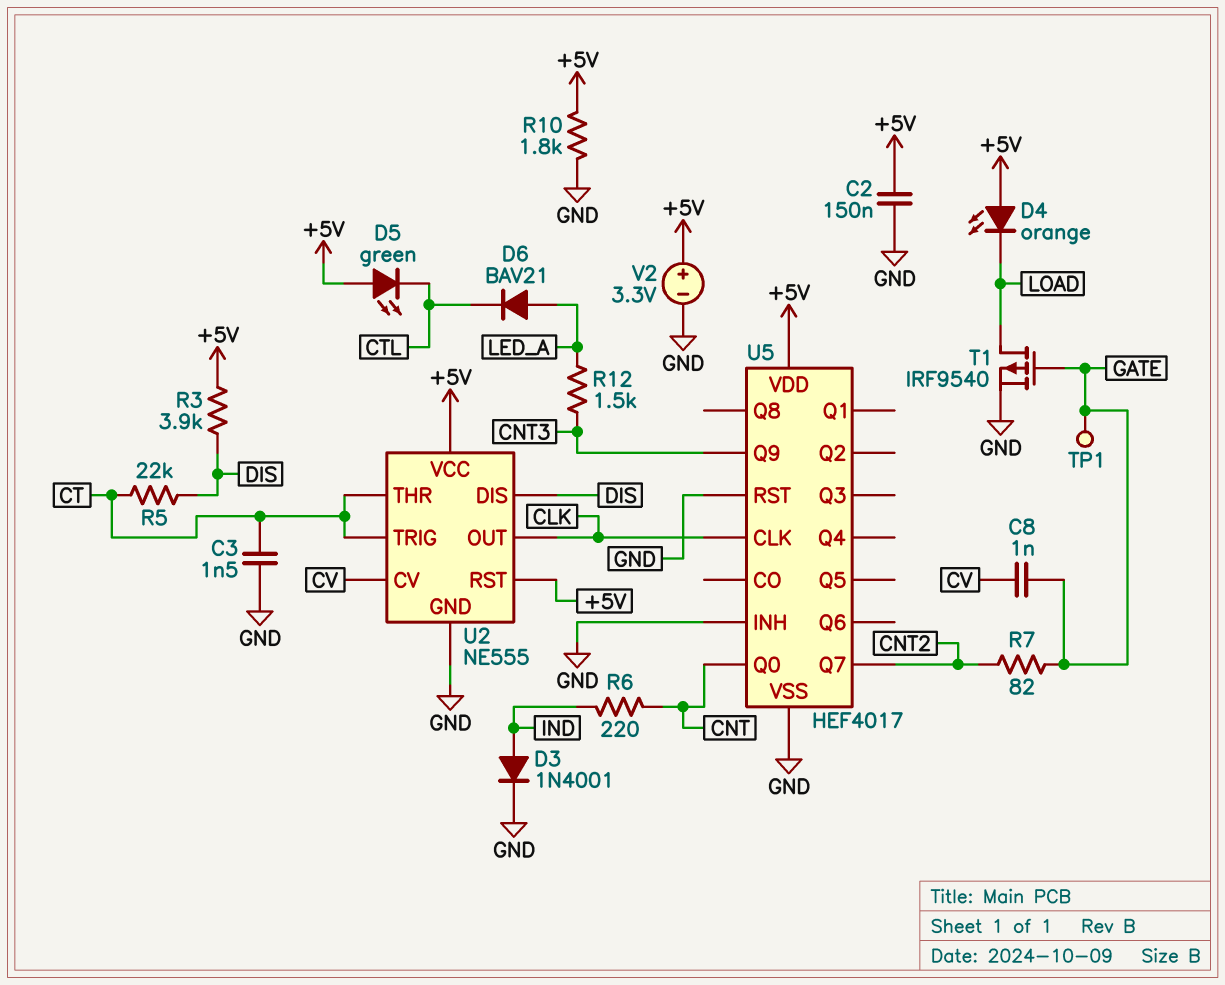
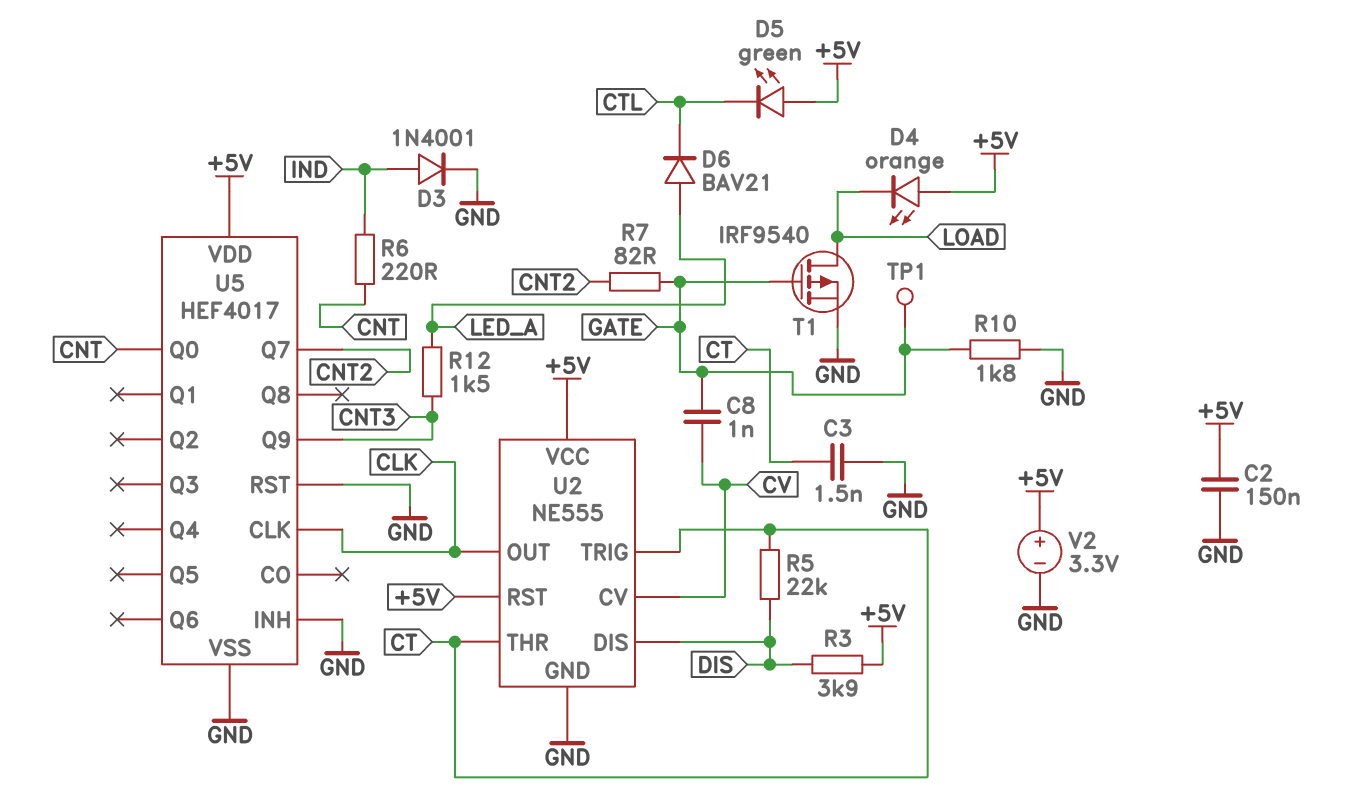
R10: 1.8k (+5V, GND) -> 1.8k (GATE, GND)

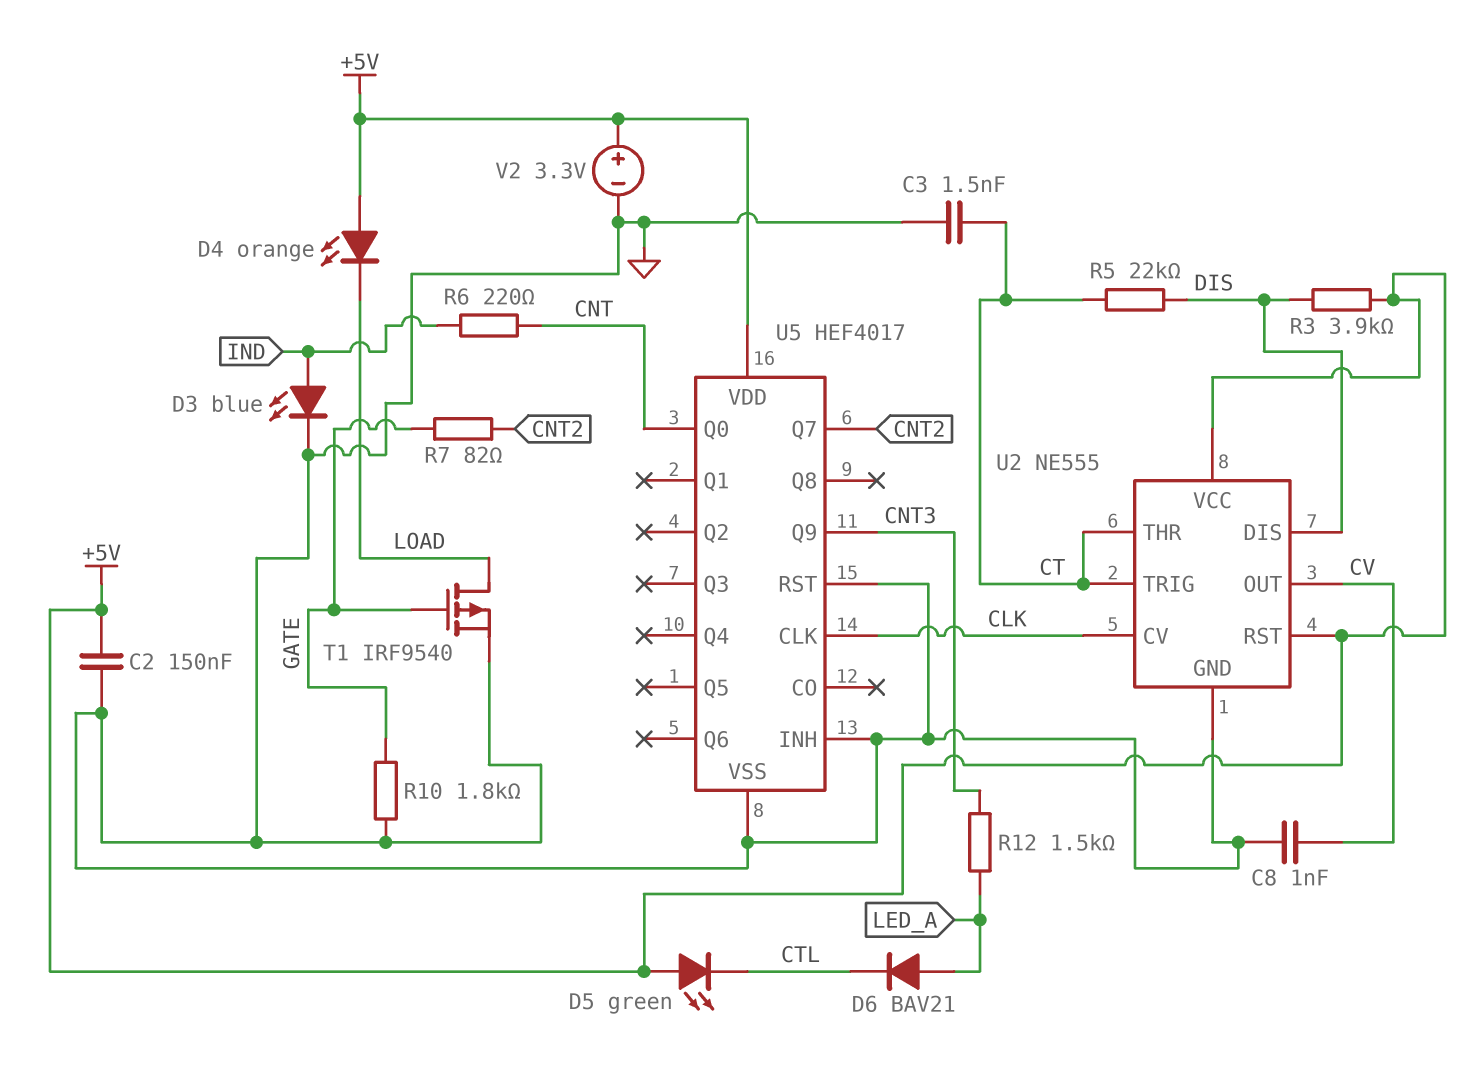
C8: 1nF (CV, GATE) -> 1nF (CV, GND)
D3: diode 1N4001 (A IND, K GND) -> LED blue (A IND, K GND)
TP1: test point (GATE) -> none
U2 pin CV: CV -> CLK
U2 pin OUT: CLK -> CV

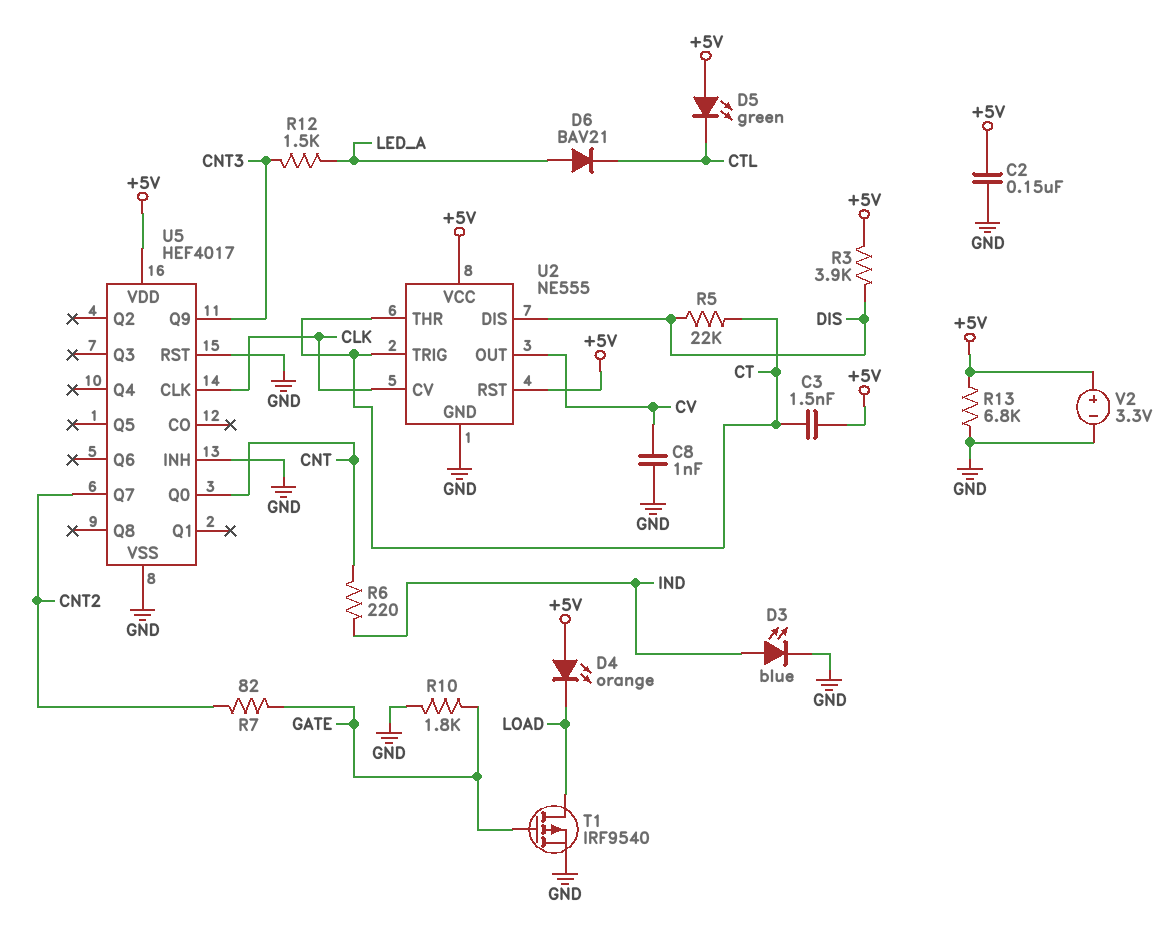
C3: 1.5nF (CT, GND) -> 1.5nF (+5V, CT)
R13: none -> 6.8k (+5V, GND)

